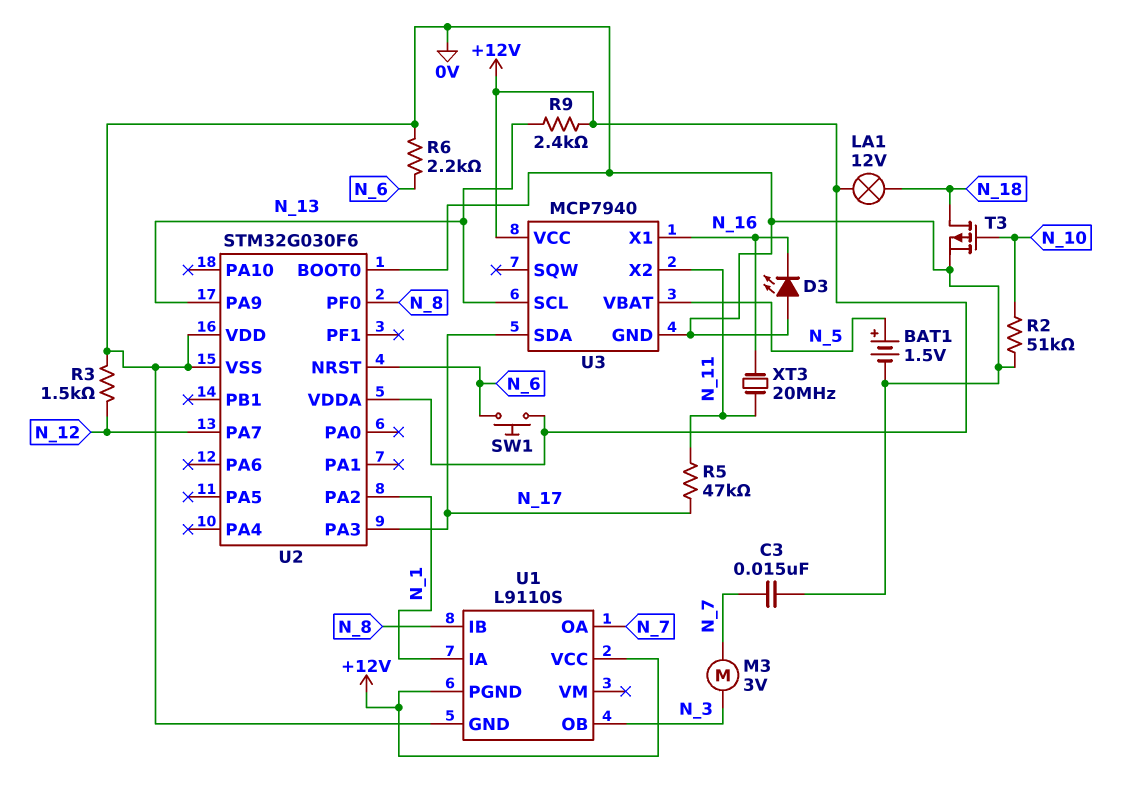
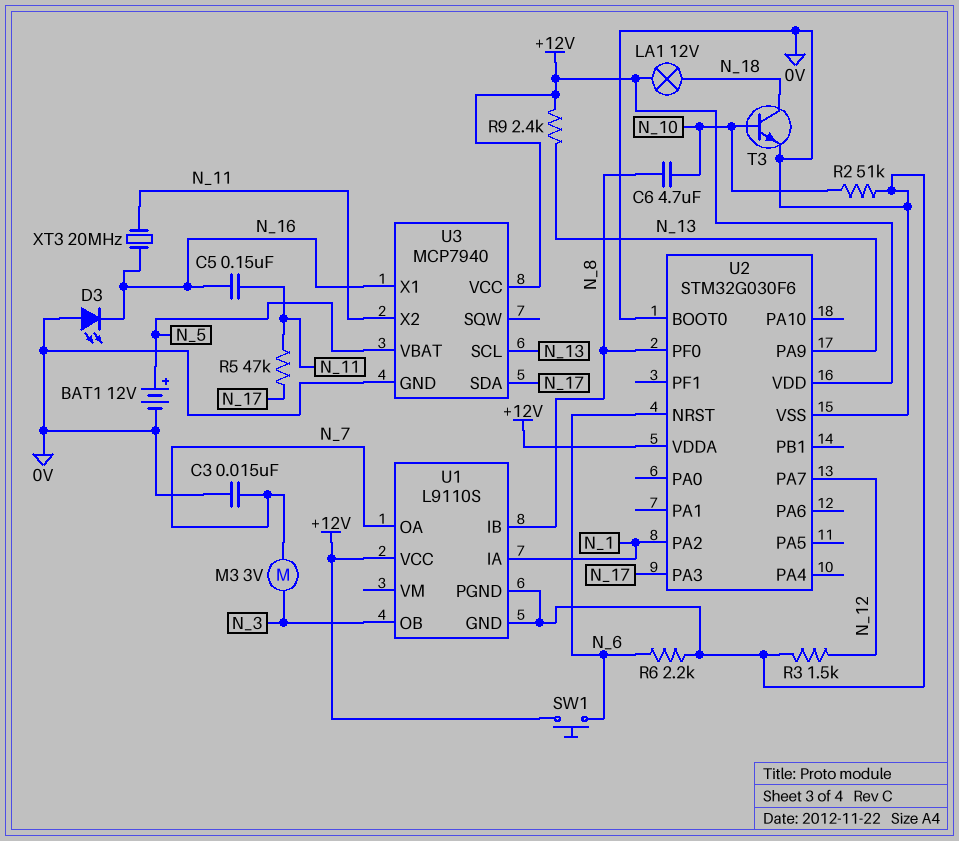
BAT1: 1.5V (plus N_5, minus 0V) -> 12V (plus N_5, minus 0V)
C5: none -> 150nF (N_11, N_16)
C6: none -> 4.7uF (N_8, N_10)
T3: PMOS (G N_10, D N_18, S 0V) -> NPN (B N_10, C N_18, E 0V)
U1 pin PGND: +12V -> 0V
U2 pin VDD: 0V -> +12V

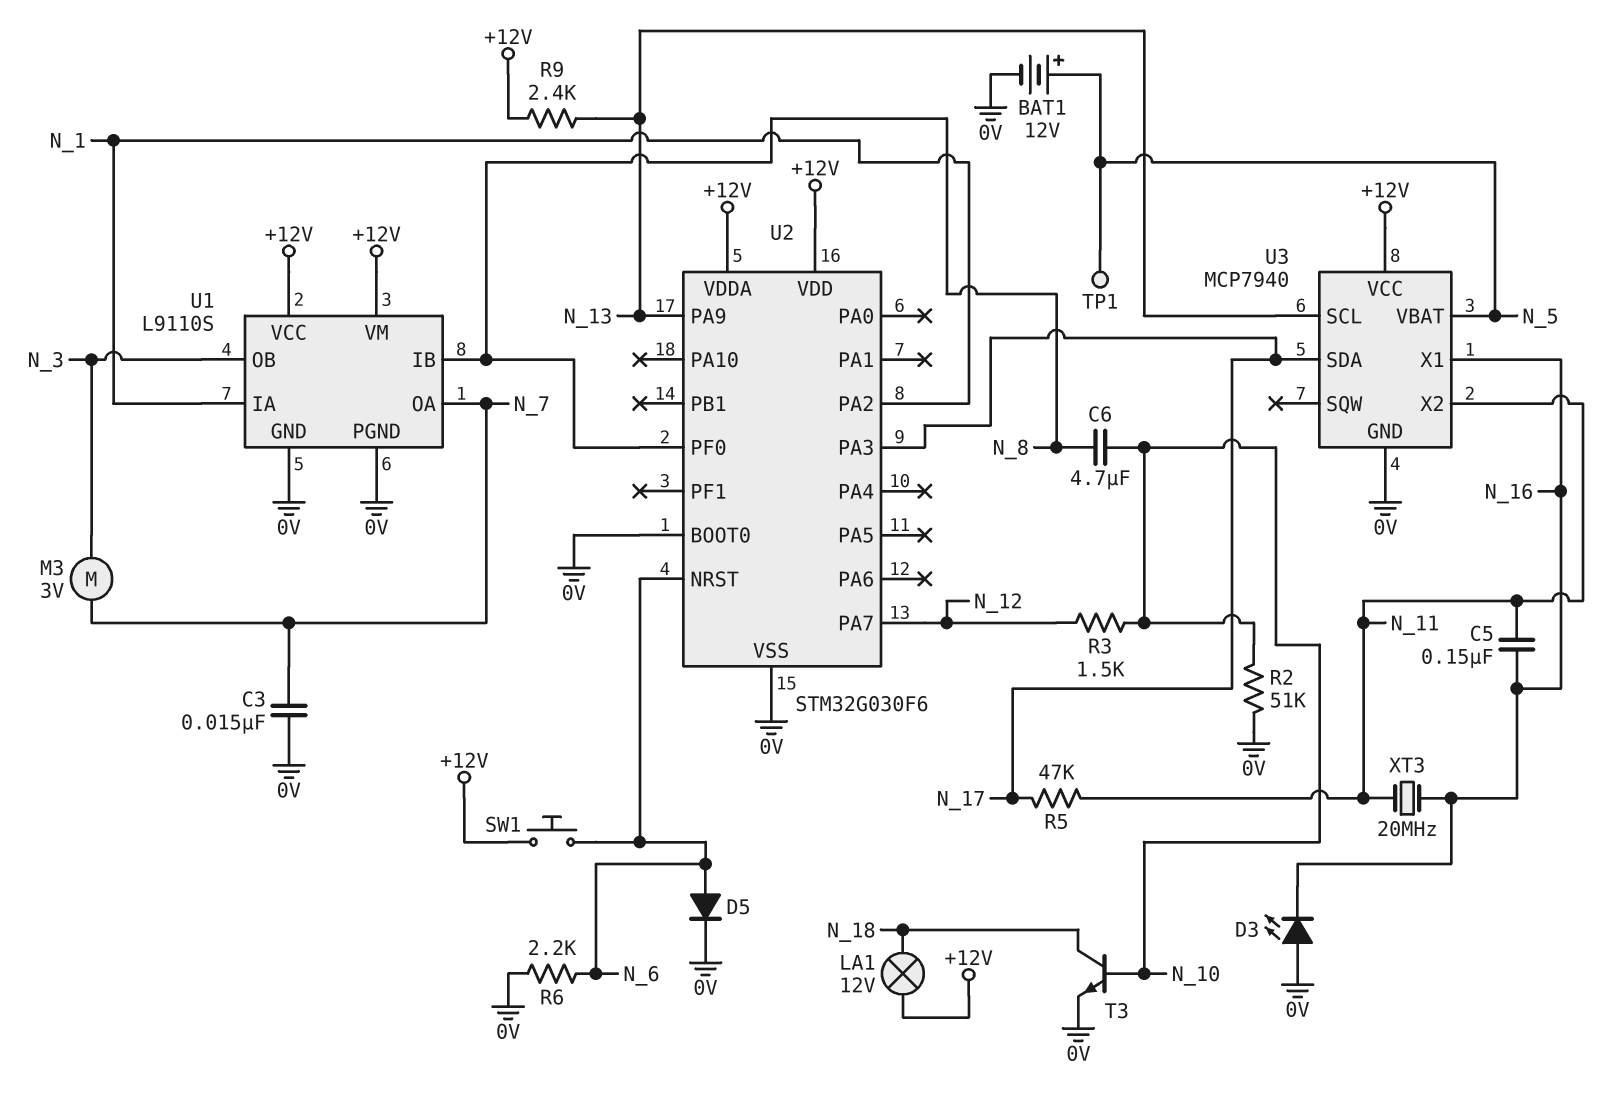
D5: none -> diode (A N_6, K 0V)
R3: 1.5k (0V, N_12) -> 1.5k (N_10, N_12)
TP1: none -> test point (N_5)
U1 pin VM: none -> +12V

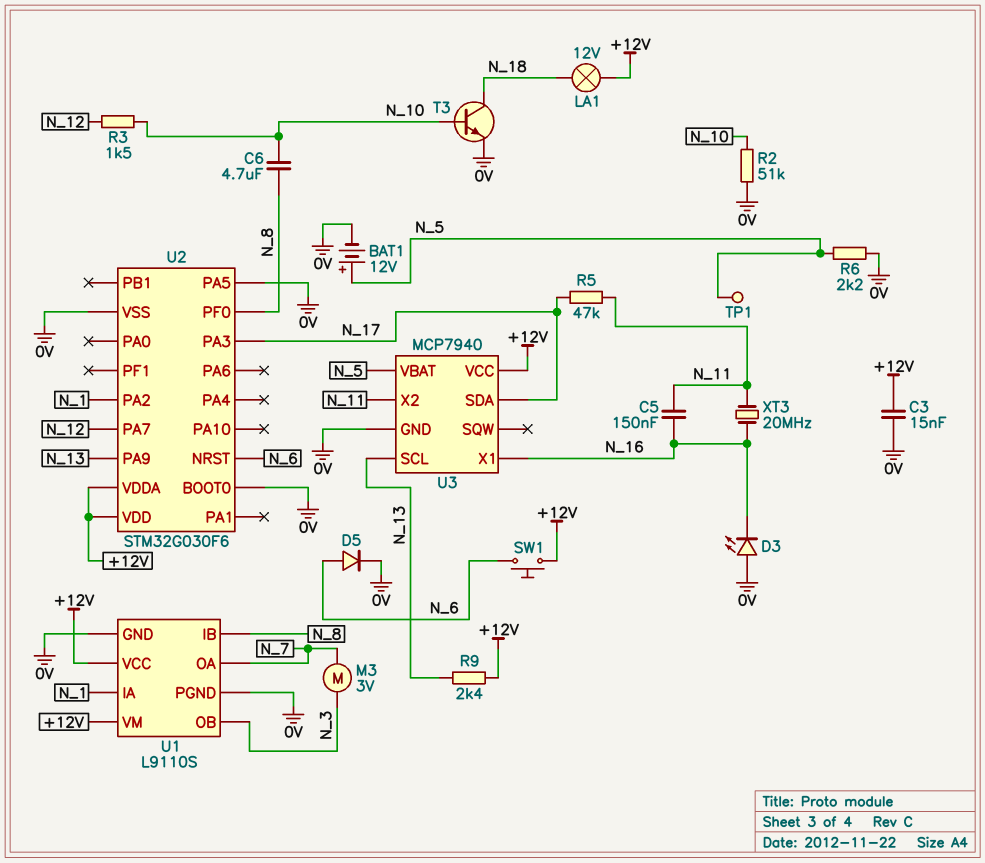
C3: 15nF (0V, N_7) -> 15nF (+12V, 0V)
R6: 2.2k (0V, N_6) -> 2.2k (0V, N_5)
U2 pin PA5: none -> 0V

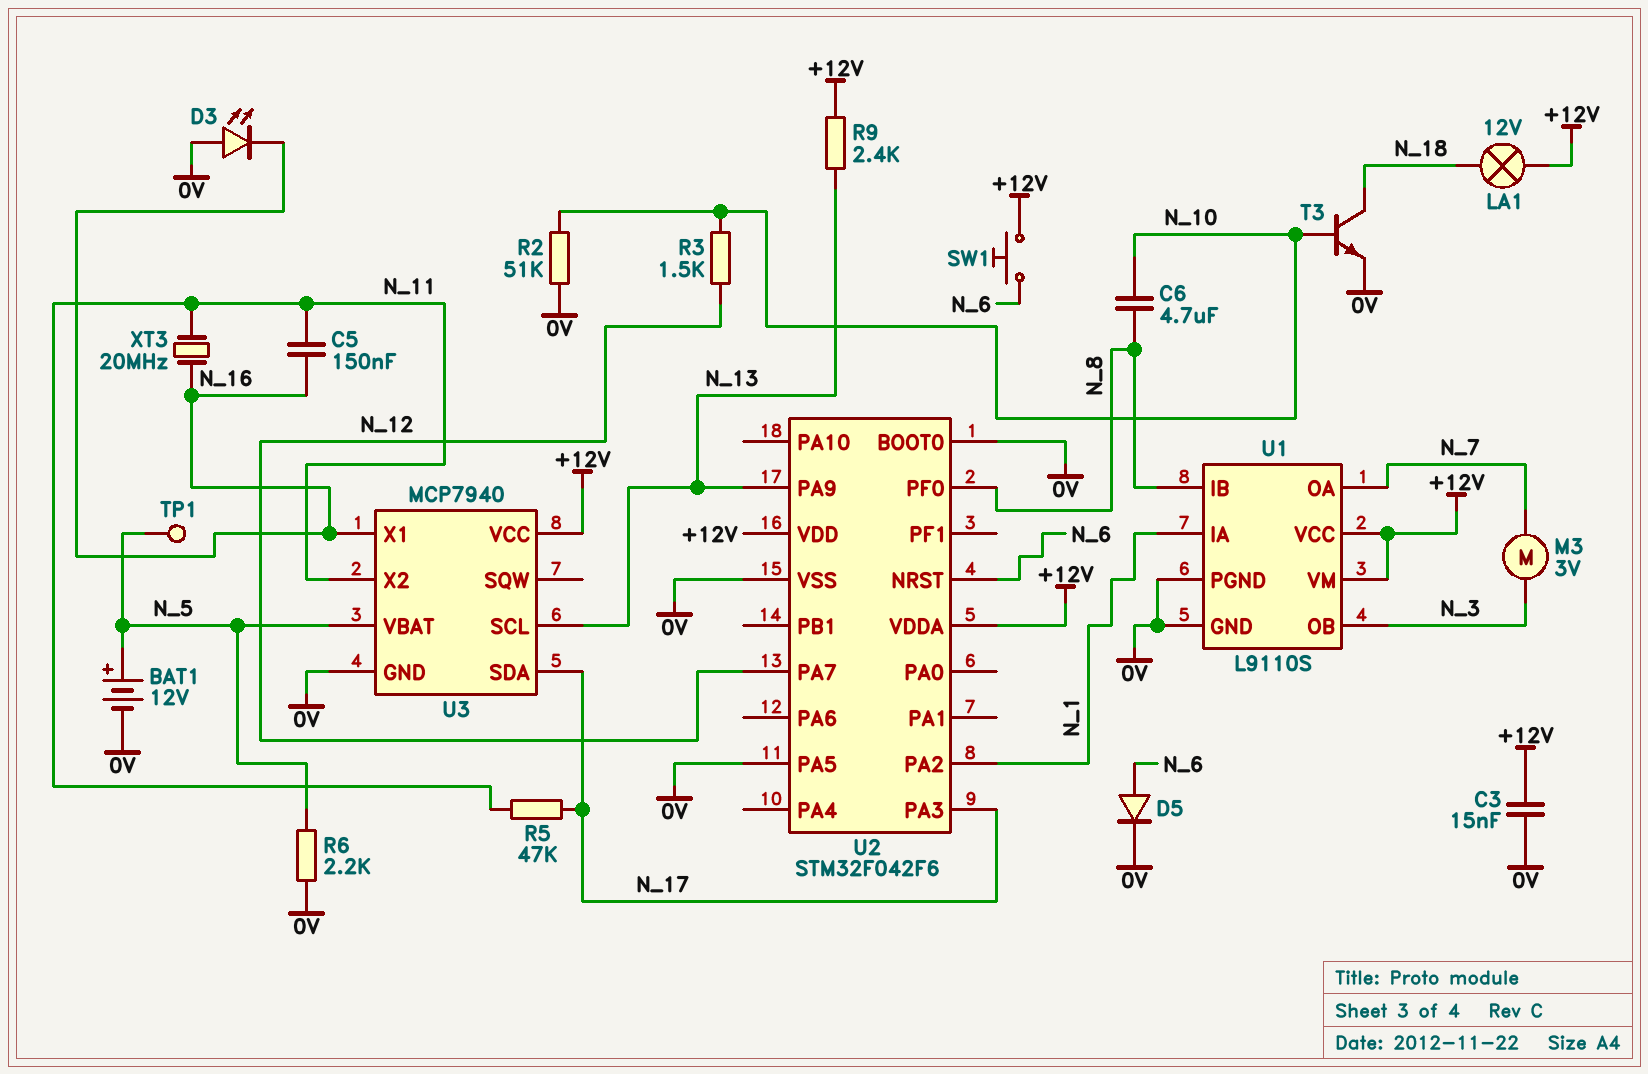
U2: STM32G030F6 -> STM32F042F6

